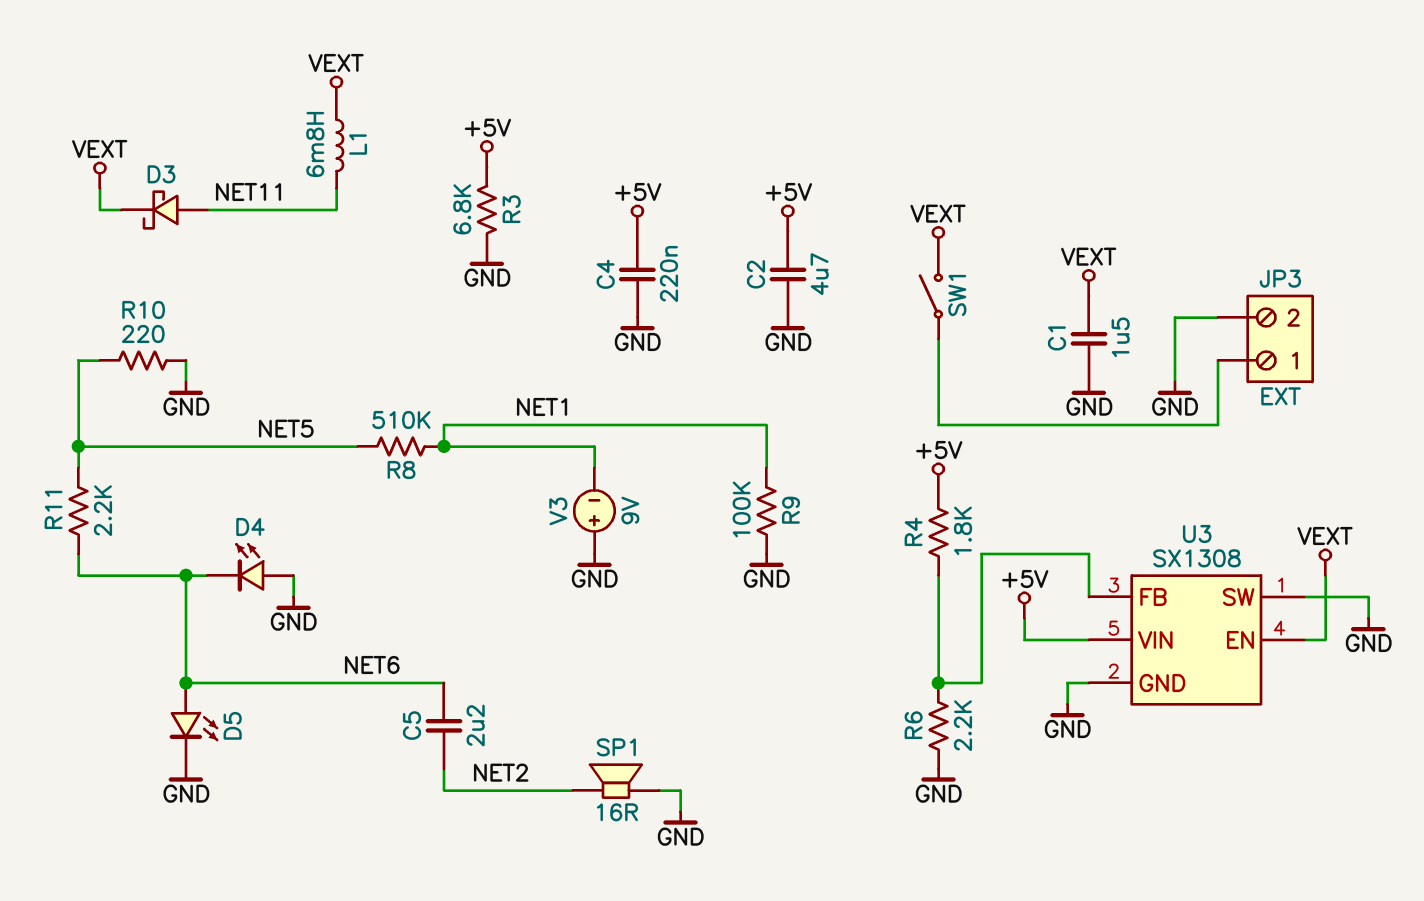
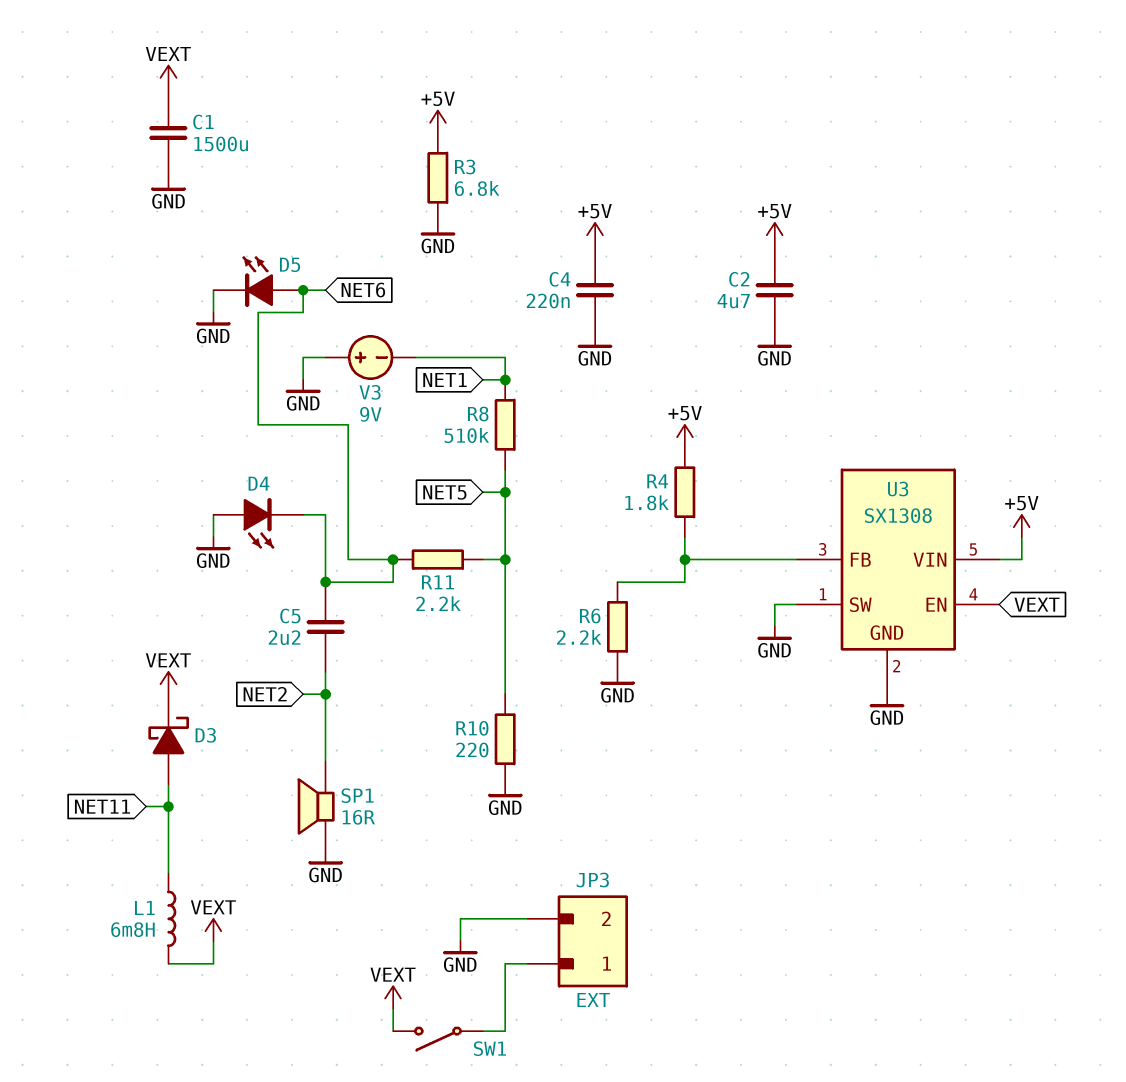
C1: 1.5uF (GND, VEXT) -> 1500uF (GND, VEXT)
R9: 100k (GND, NET1) -> none

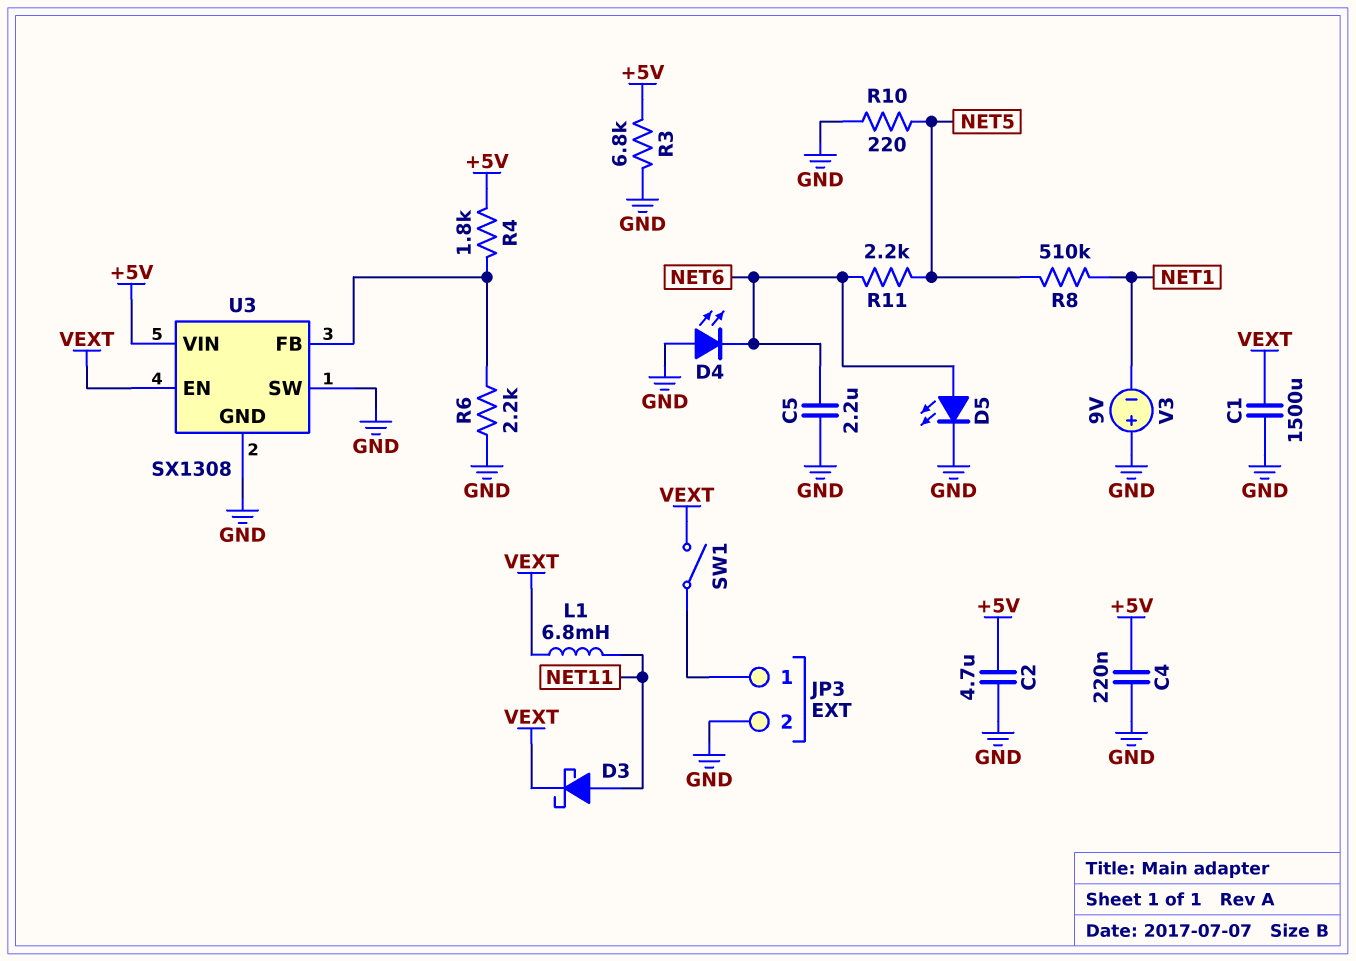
C5: 2.2uF (NET2, NET6) -> 2.2uF (GND, NET6)
SP1: speaker 16R (GND, NET2) -> none

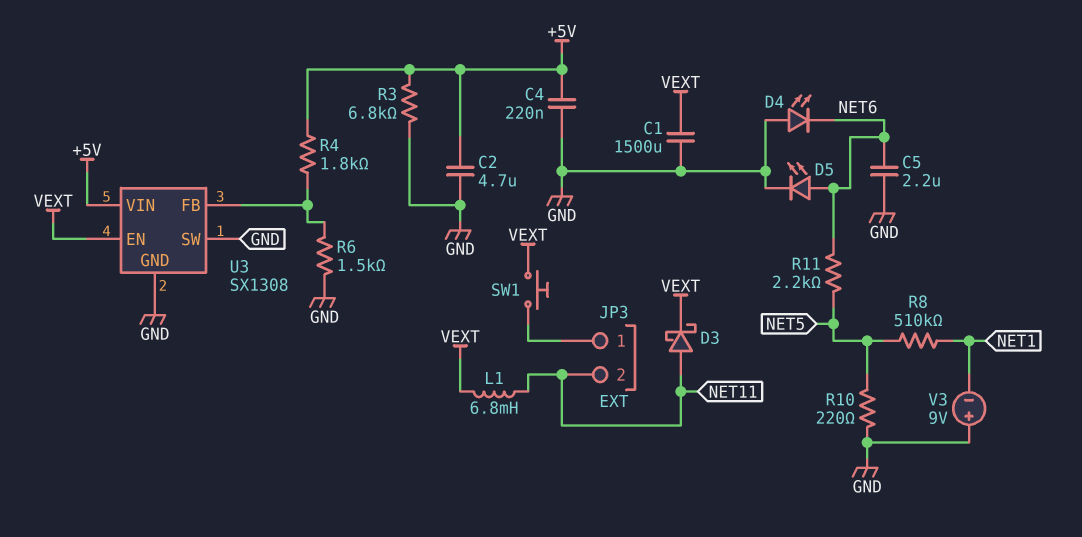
JP3 pin 2: GND -> NET11
R6: 2.2k (GND, U3/FB) -> 1.5k (GND, U3/FB)
SW1: switch (JP3/1, VEXT) -> button (JP3/1, VEXT)

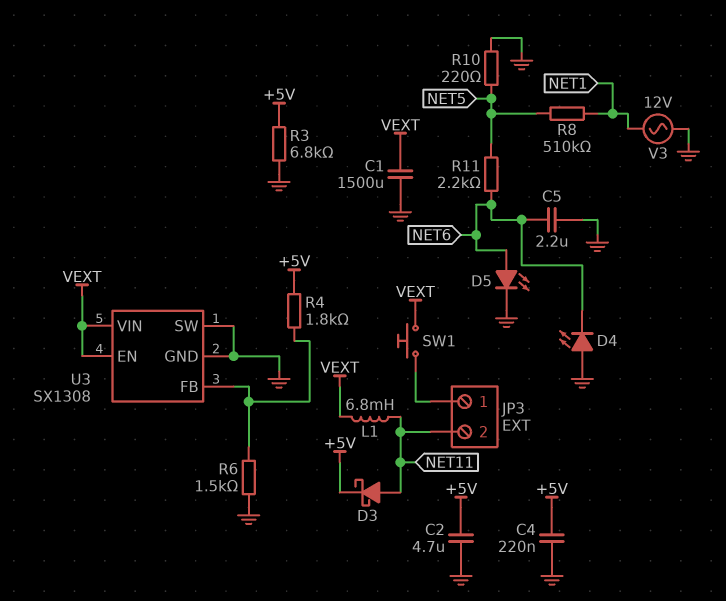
D3: schottky (A NET11, K VEXT) -> schottky (A NET11, K +5V)
U3 pin VIN: +5V -> VEXT
V3: 9V (plus GND, minus NET1) -> AC 12V (GND, NET1)

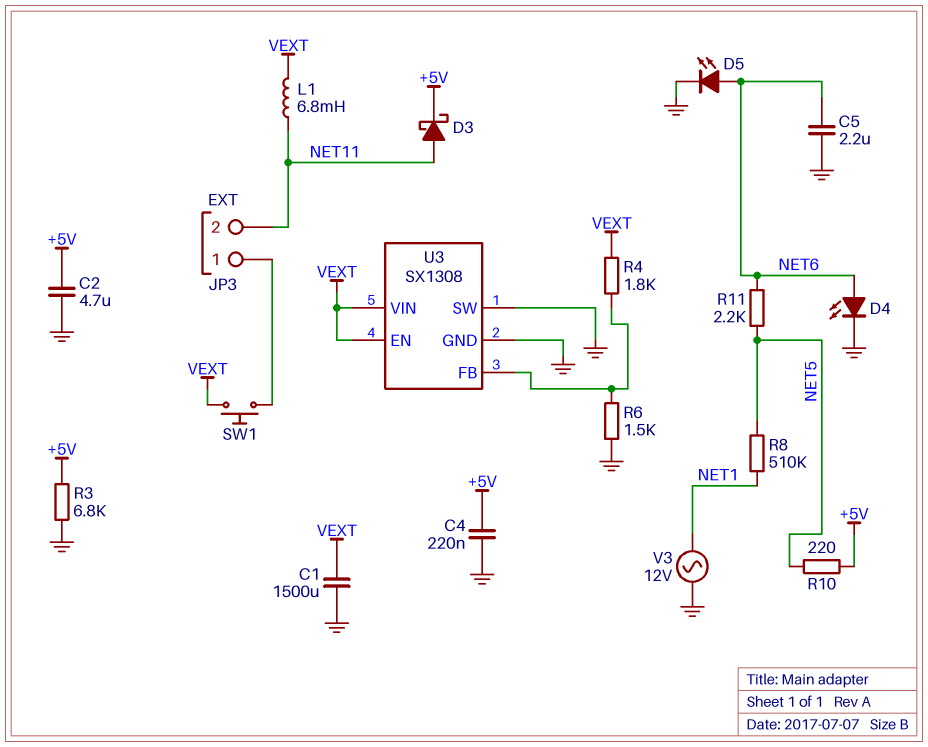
D4: LED (A GND, K NET6) -> LED (A NET6, K GND)
R4: 1.8k (+5V, U3/FB) -> 1.8k (U3/FB, VEXT)
R10: 220 (GND, NET5) -> 220 (+5V, NET5)

